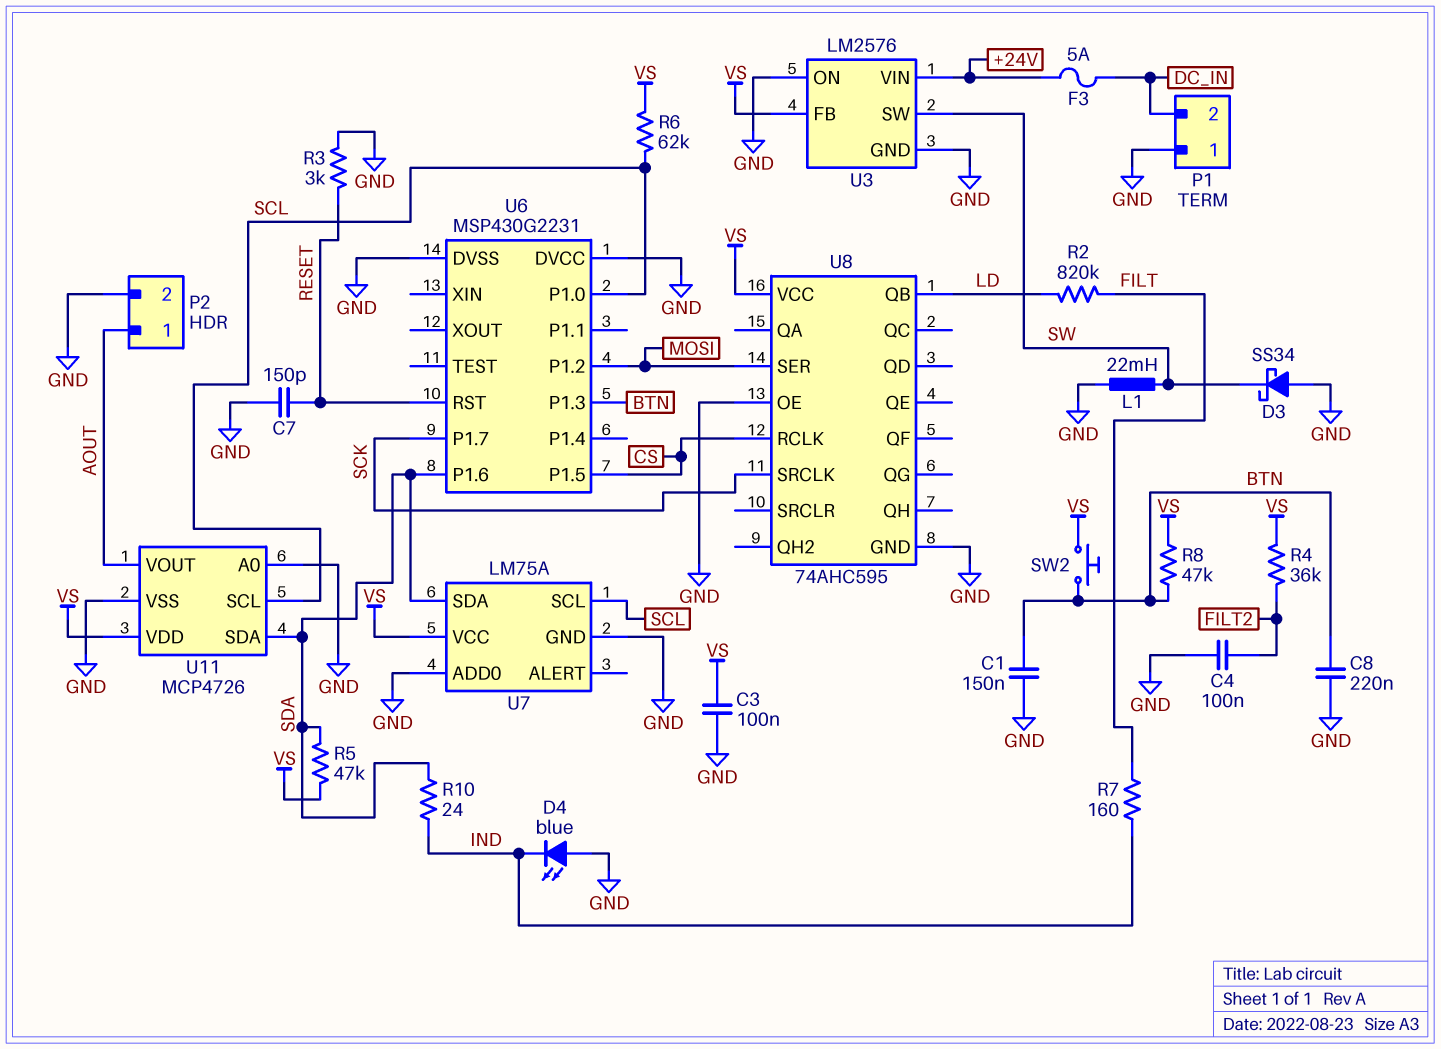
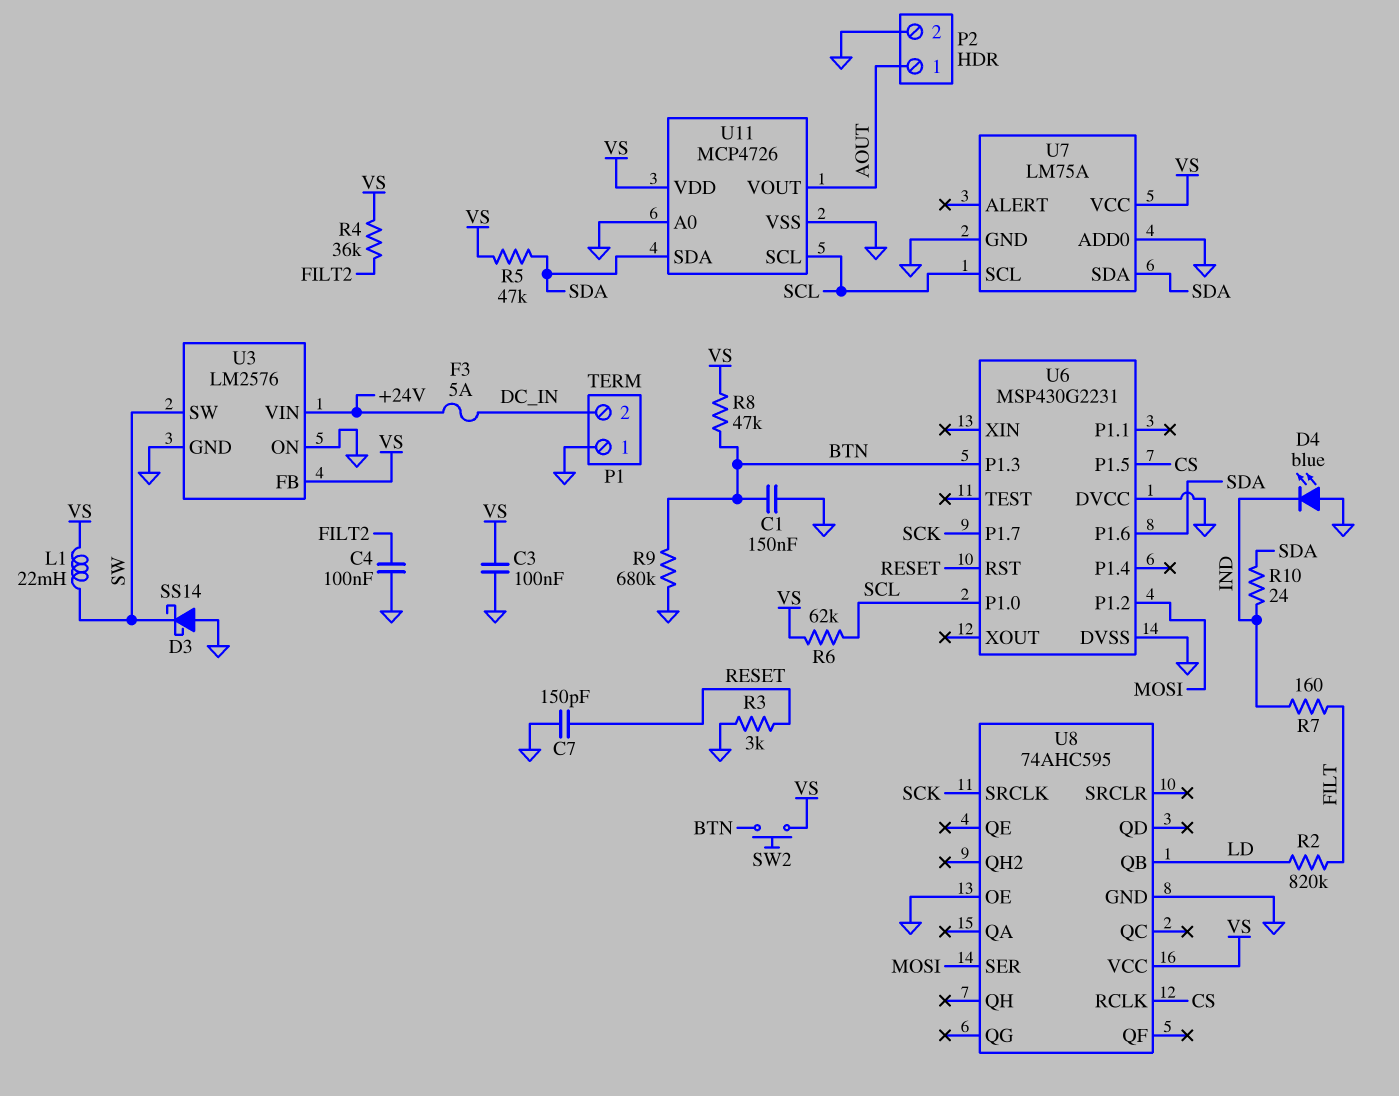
C8: 220nF (BTN, GND) -> none
D3: schottky SS34 (A GND, K SW) -> schottky SS14 (A GND, K SW)
L1: 22mH (GND, SW) -> 22mH (SW, VS)
R9: none -> 680k (BTN, GND)

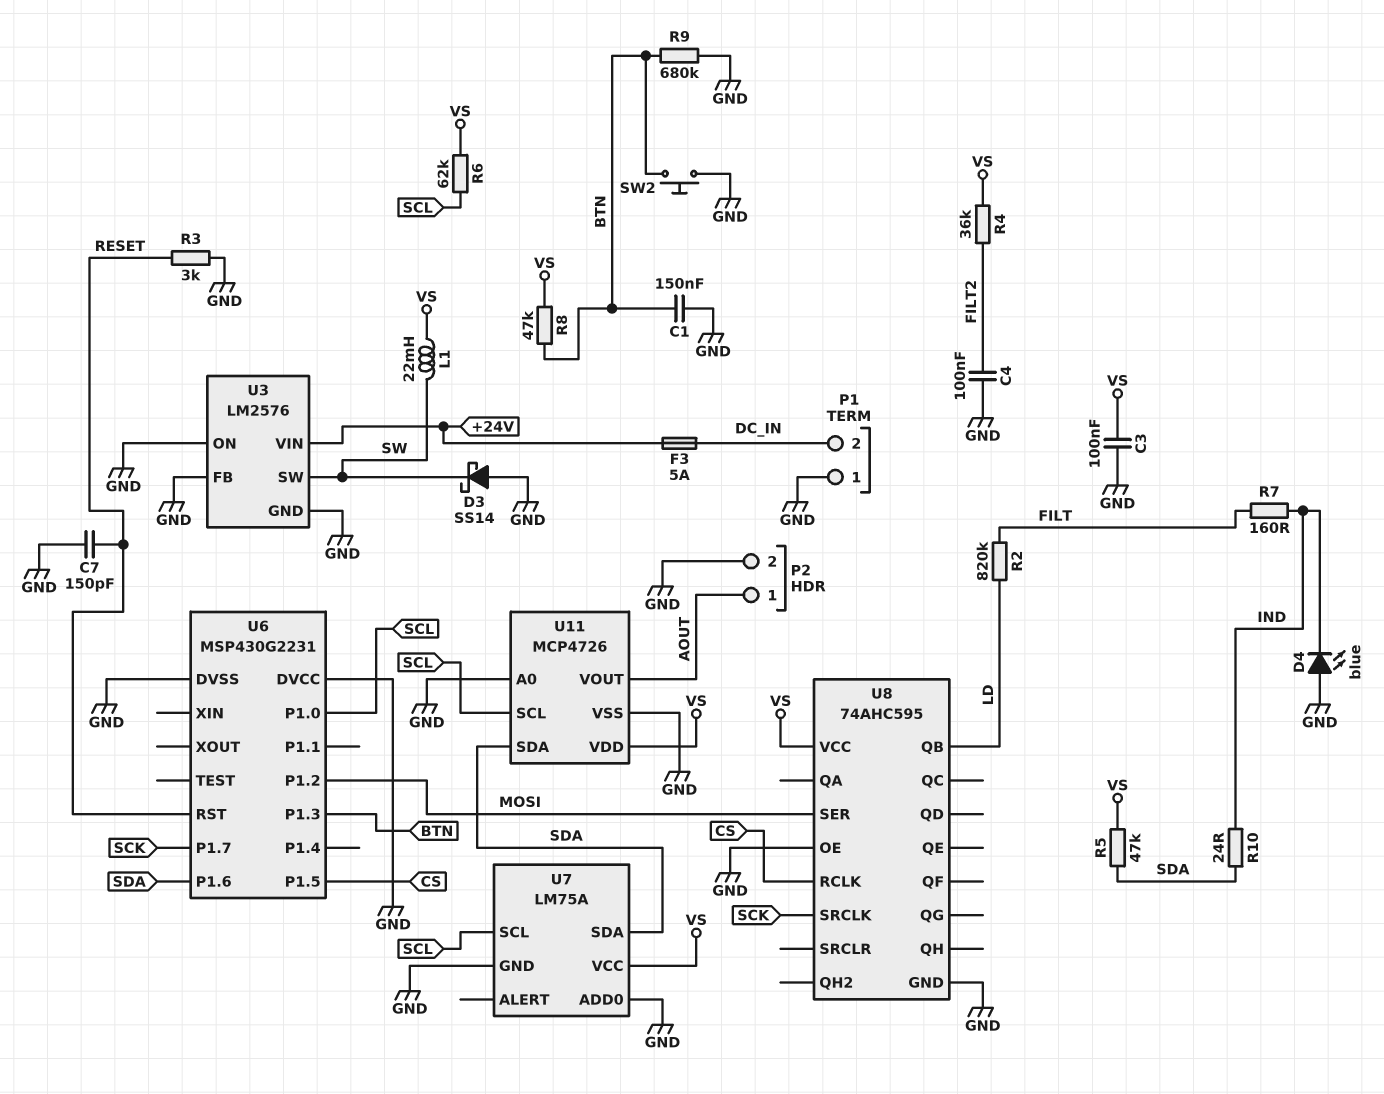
SW2: button (BTN, VS) -> button (BTN, GND)
U3 pin FB: VS -> GND

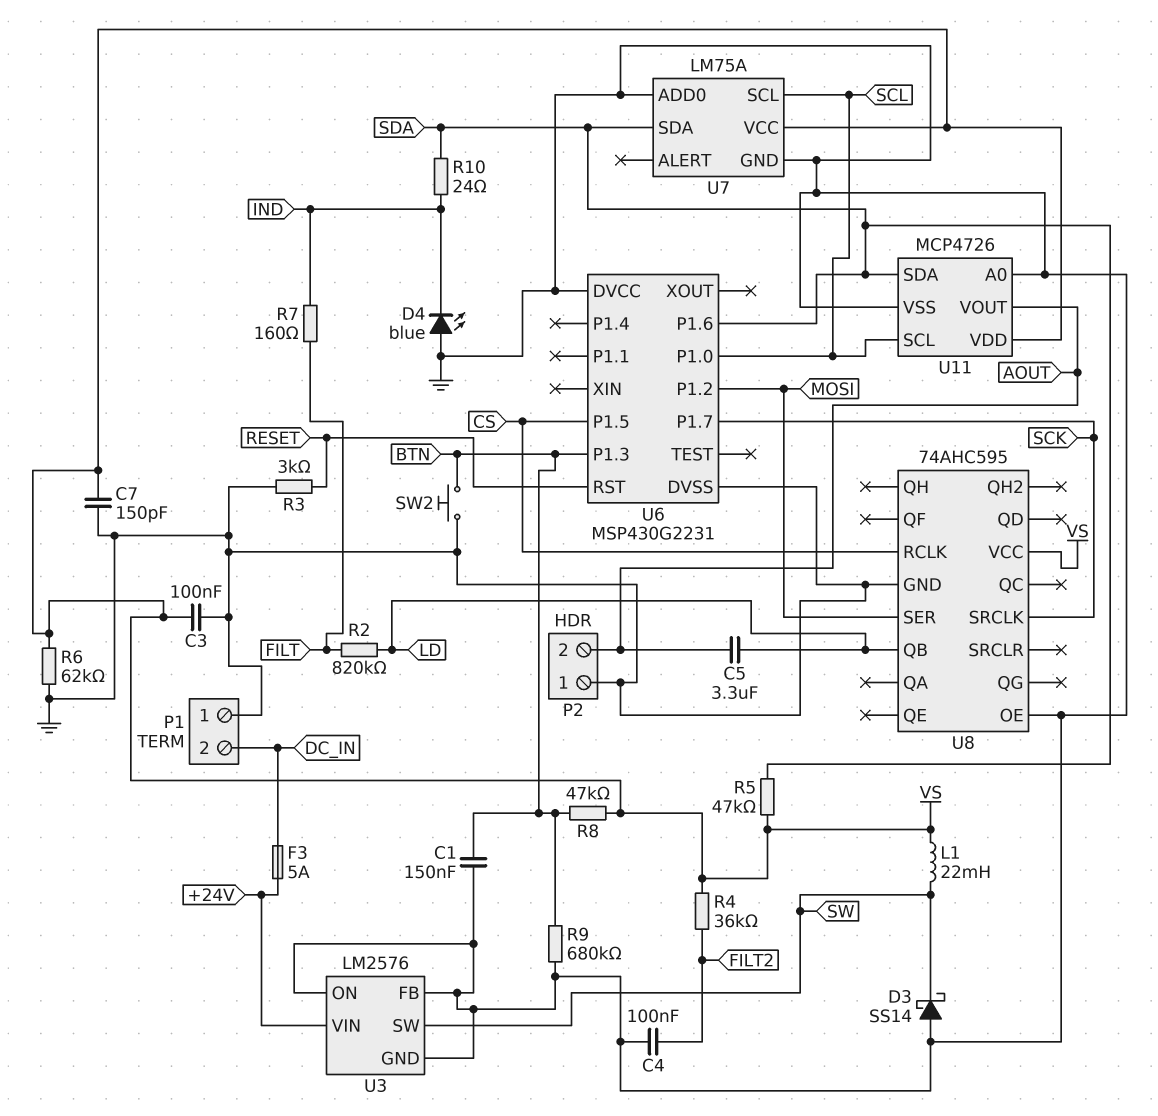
C5: none -> 3.3uF (AOUT, LD)
C7: 150pF (GND, RESET) -> 150pF (GND, VS)
P2 pin 1: AOUT -> GND
P2 pin 2: GND -> AOUT
R6: 62k (SCL, VS) -> 62k (GND, VS)

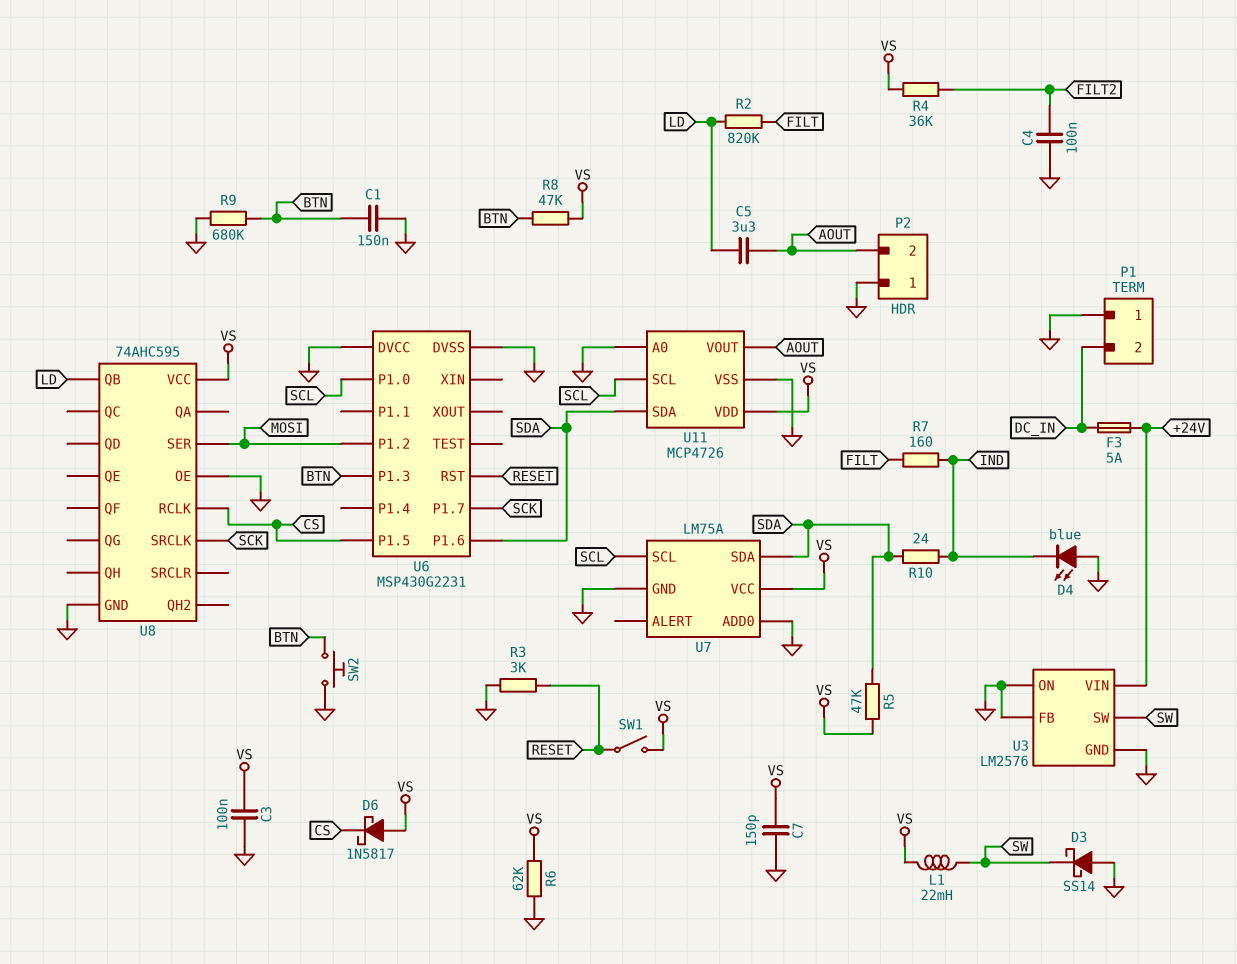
D6: none -> schottky 1N5817 (A VS, K CS)
SW1: none -> switch (RESET, VS)

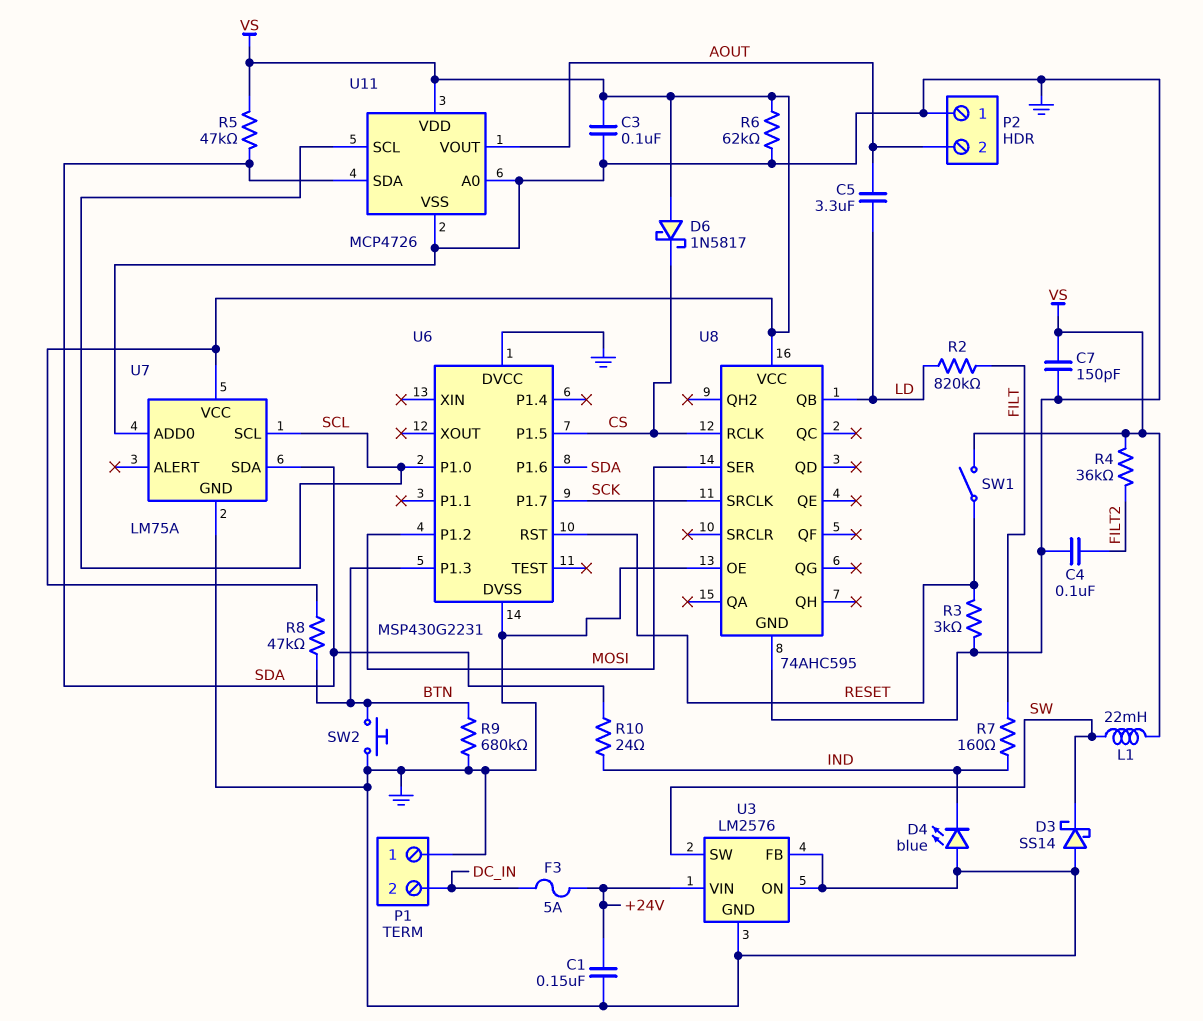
C1: 150nF (BTN, GND) -> 150nF (+24V, GND)

